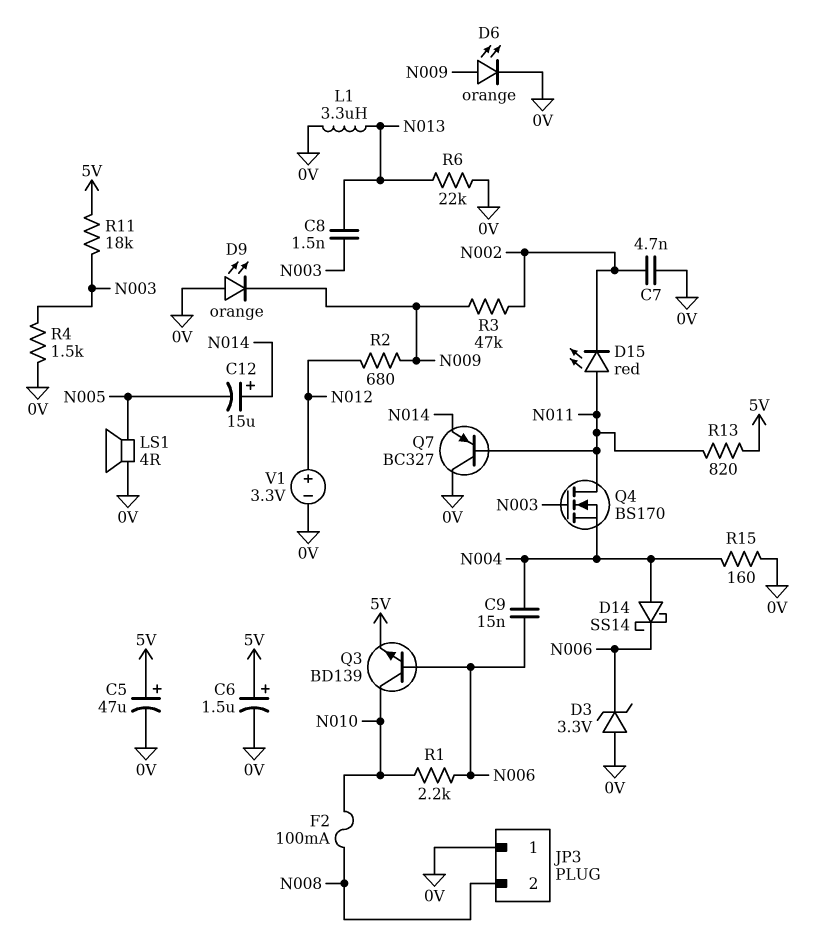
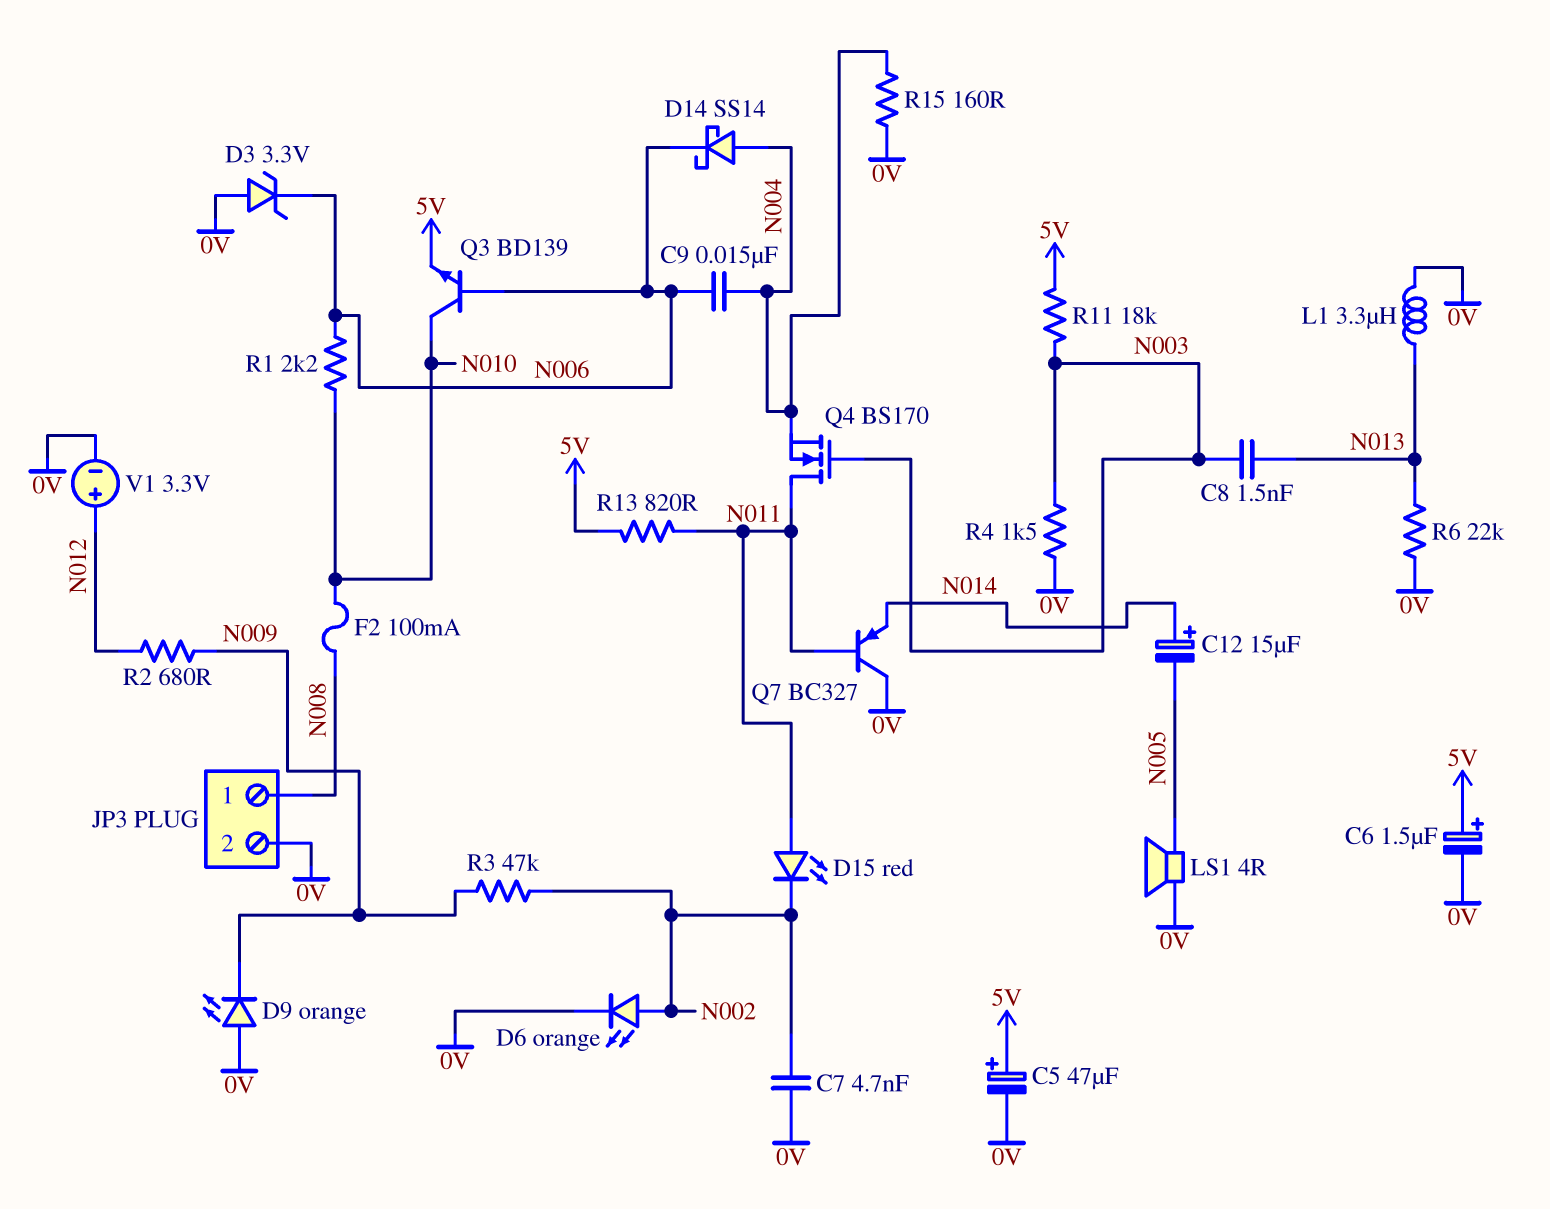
D6: LED orange (A N009, K 0V) -> LED orange (A N002, K 0V)
JP3 pin 1: 0V -> N008
JP3 pin 2: N008 -> 0V

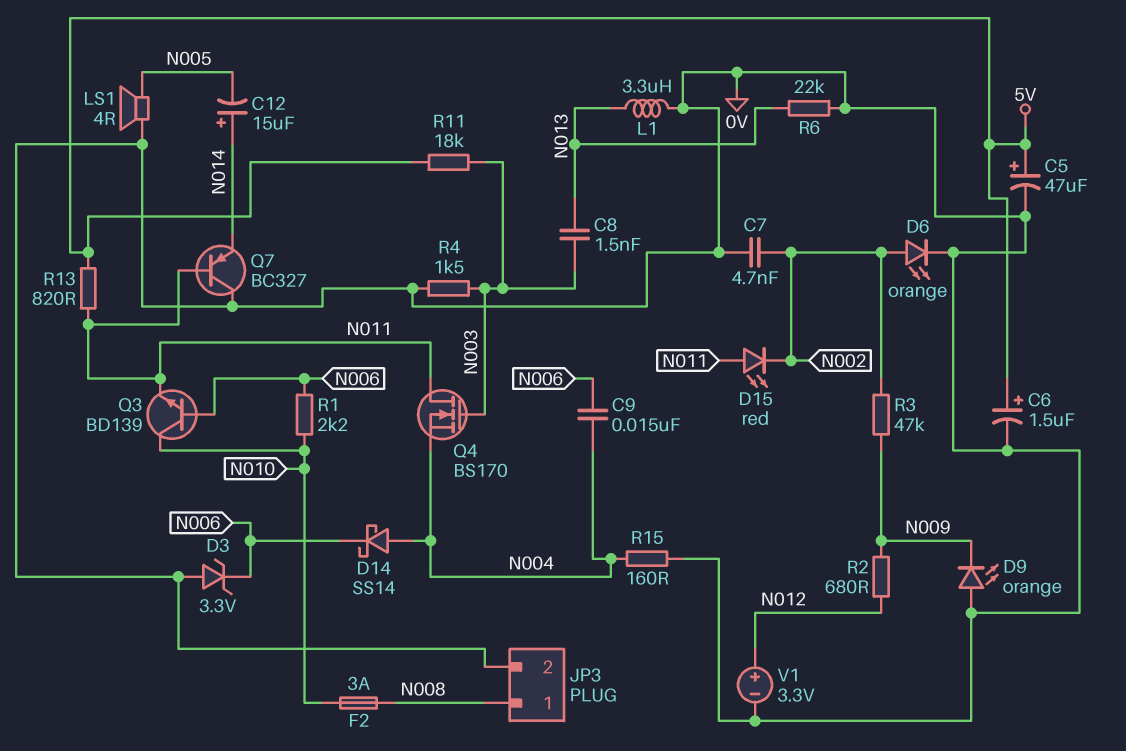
F2: 100mA (N008, N010) -> 3A (N008, N010)
Q3: NPN BD139 (B N006, C N010, E 5V) -> NPN BD139 (B N006, C N010, E N011)

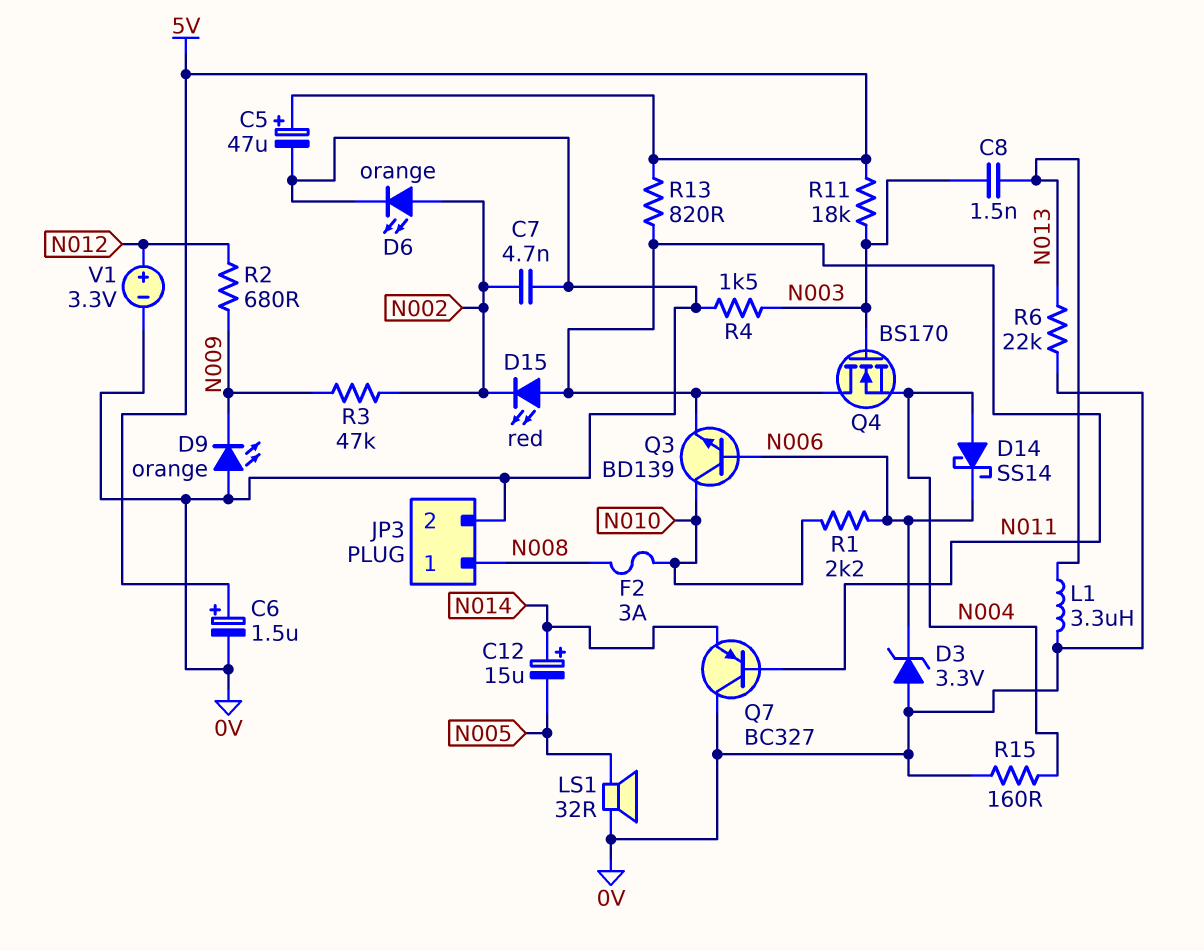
C9: 15nF (N004, N006) -> none
LS1: speaker 4R (0V, N005) -> speaker 32R (0V, N005)

